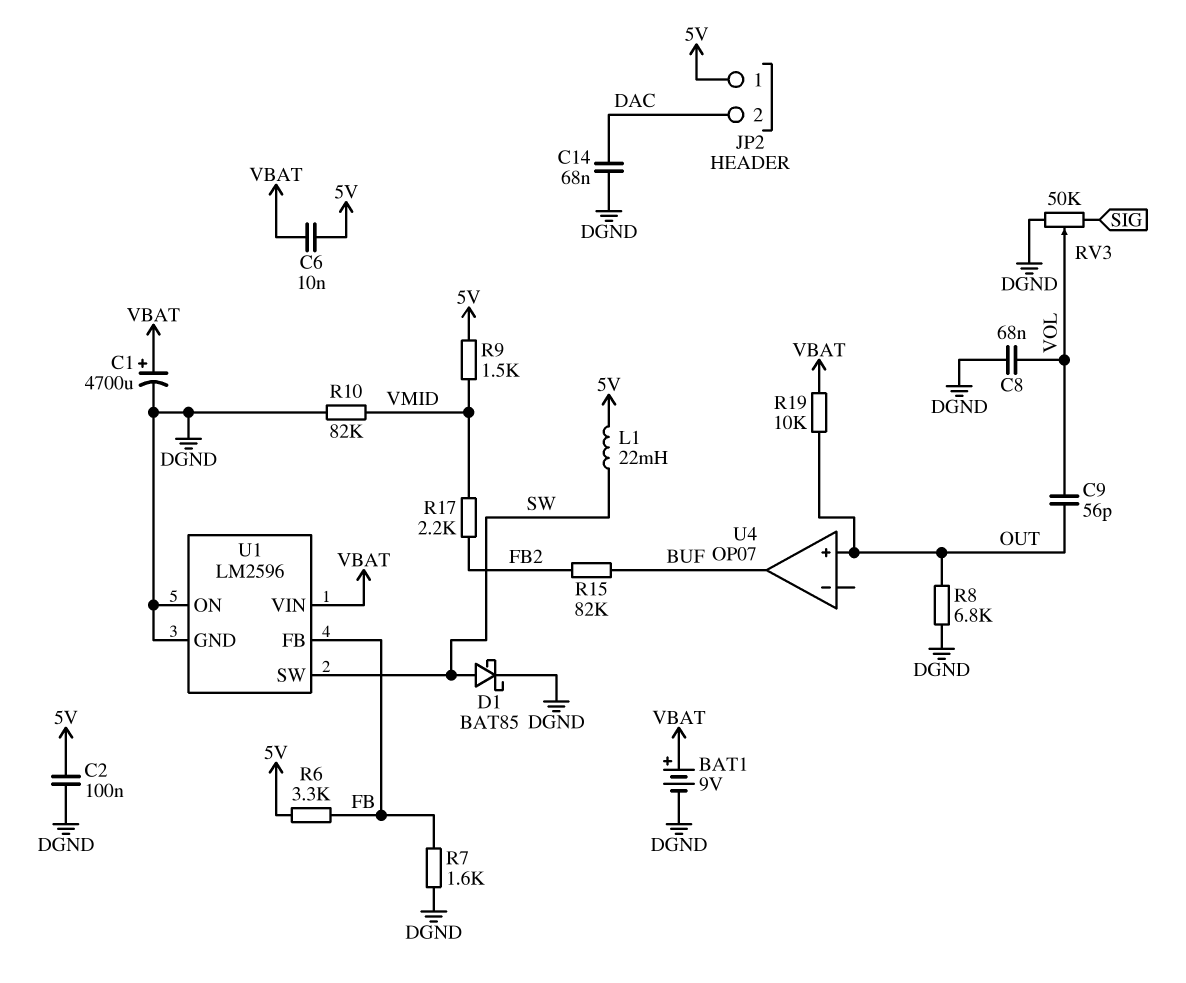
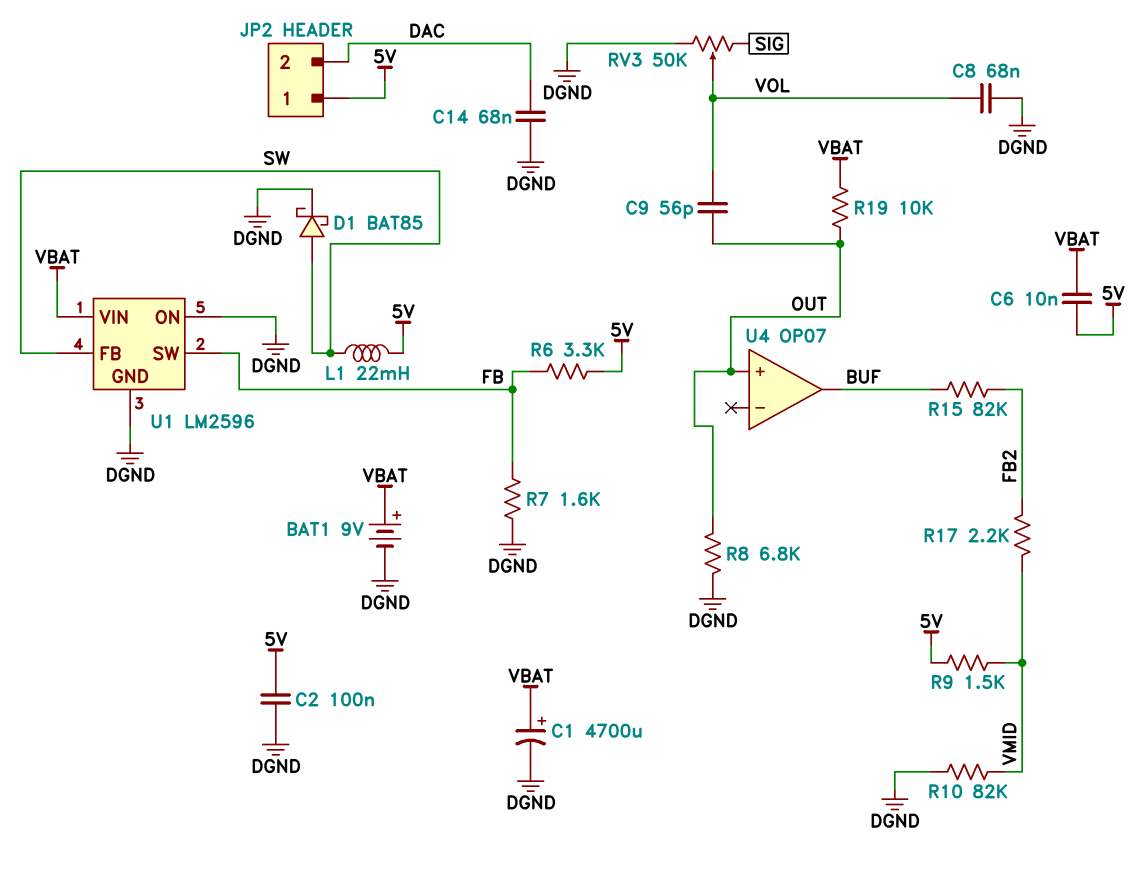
U1 pin FB: FB -> SW
U1 pin SW: SW -> FB

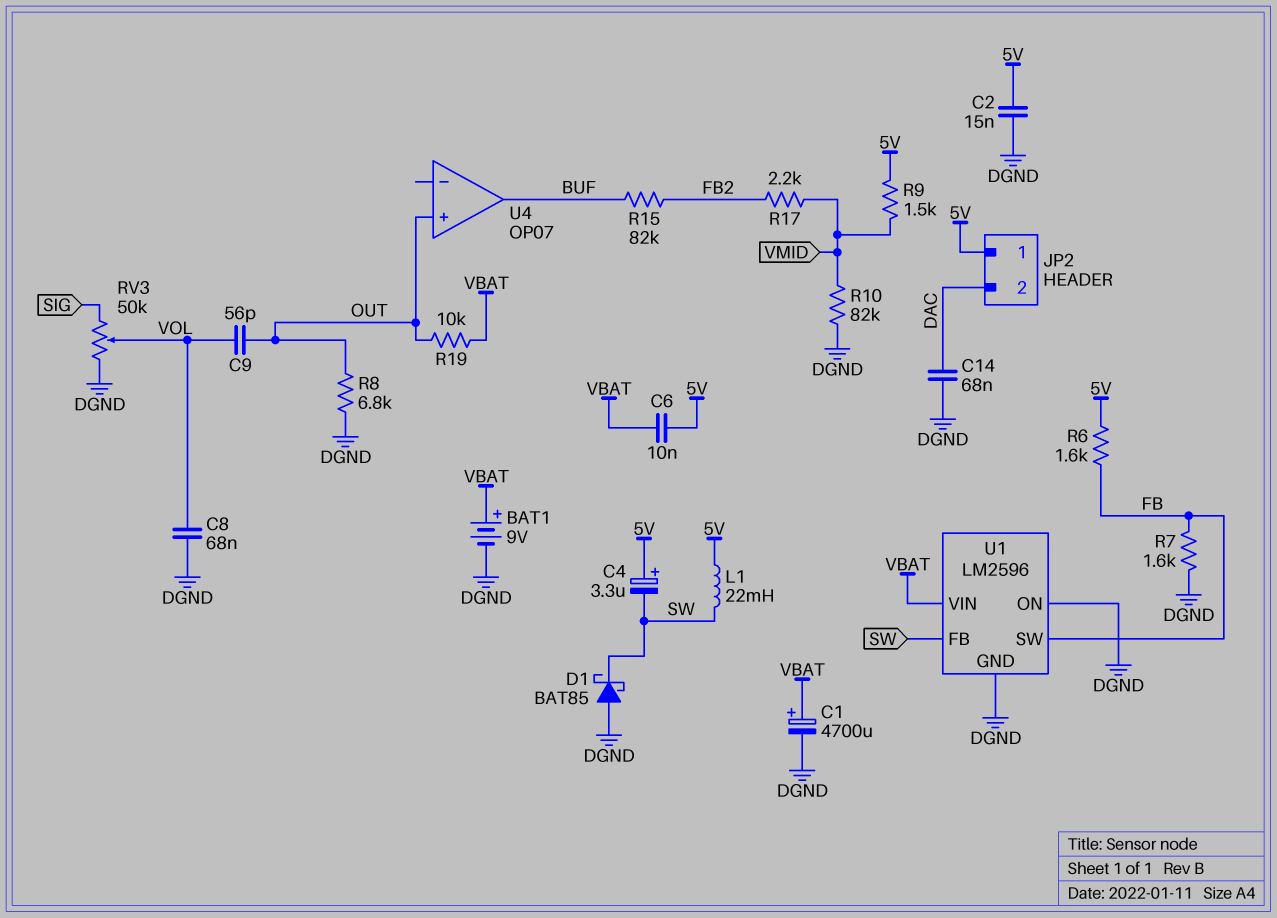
C2: 100nF (5V, DGND) -> 15nF (5V, DGND)
C4: none -> 3.3uF (plus 5V, minus SW)
D1: schottky BAT85 (A SW, K DGND) -> schottky BAT85 (A DGND, K SW)
R6: 3.3k (5V, FB) -> 1.6k (5V, FB)

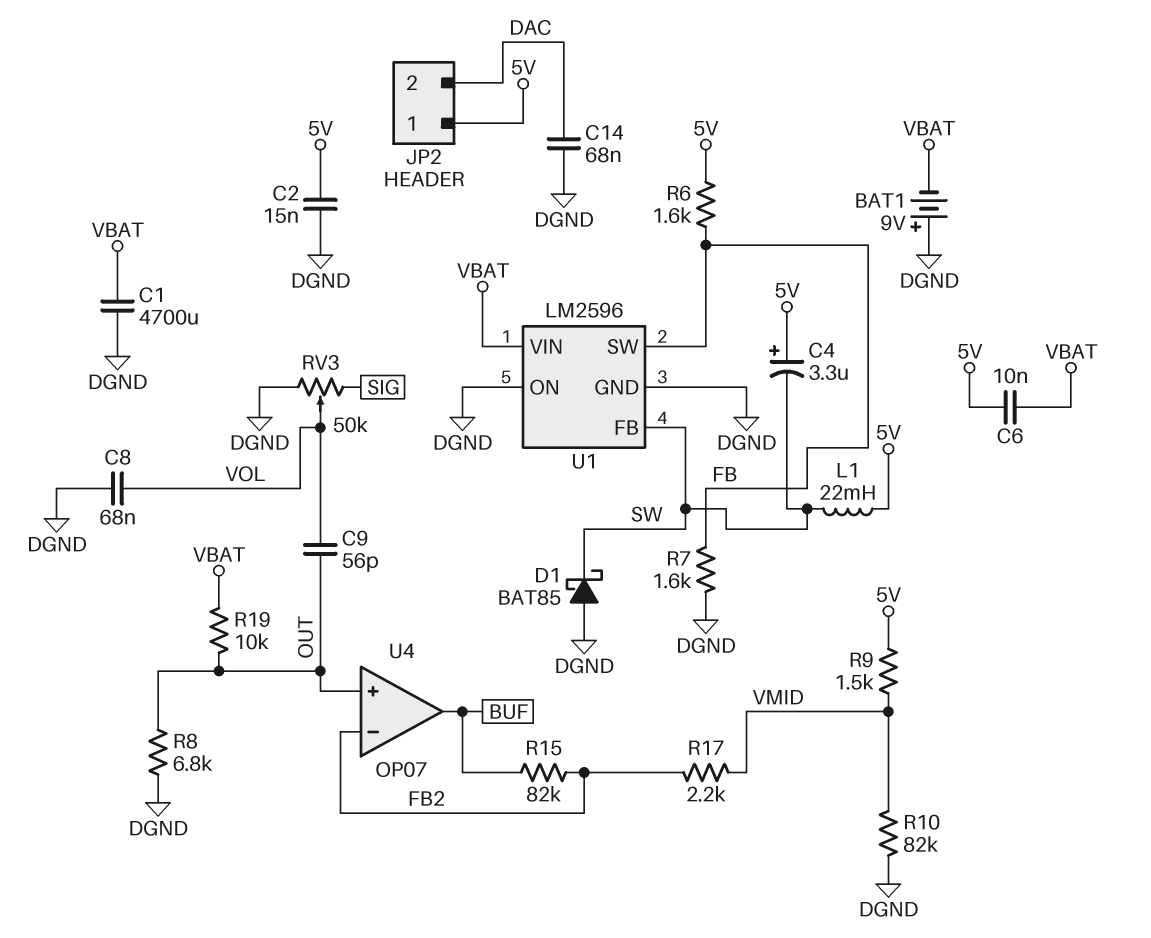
BAT1: 9V (plus VBAT, minus DGND) -> 9V (plus DGND, minus VBAT)
C1: 4700uF (plus VBAT, minus DGND) -> 4700uF (DGND, VBAT)
U4 pin in-: none -> FB2

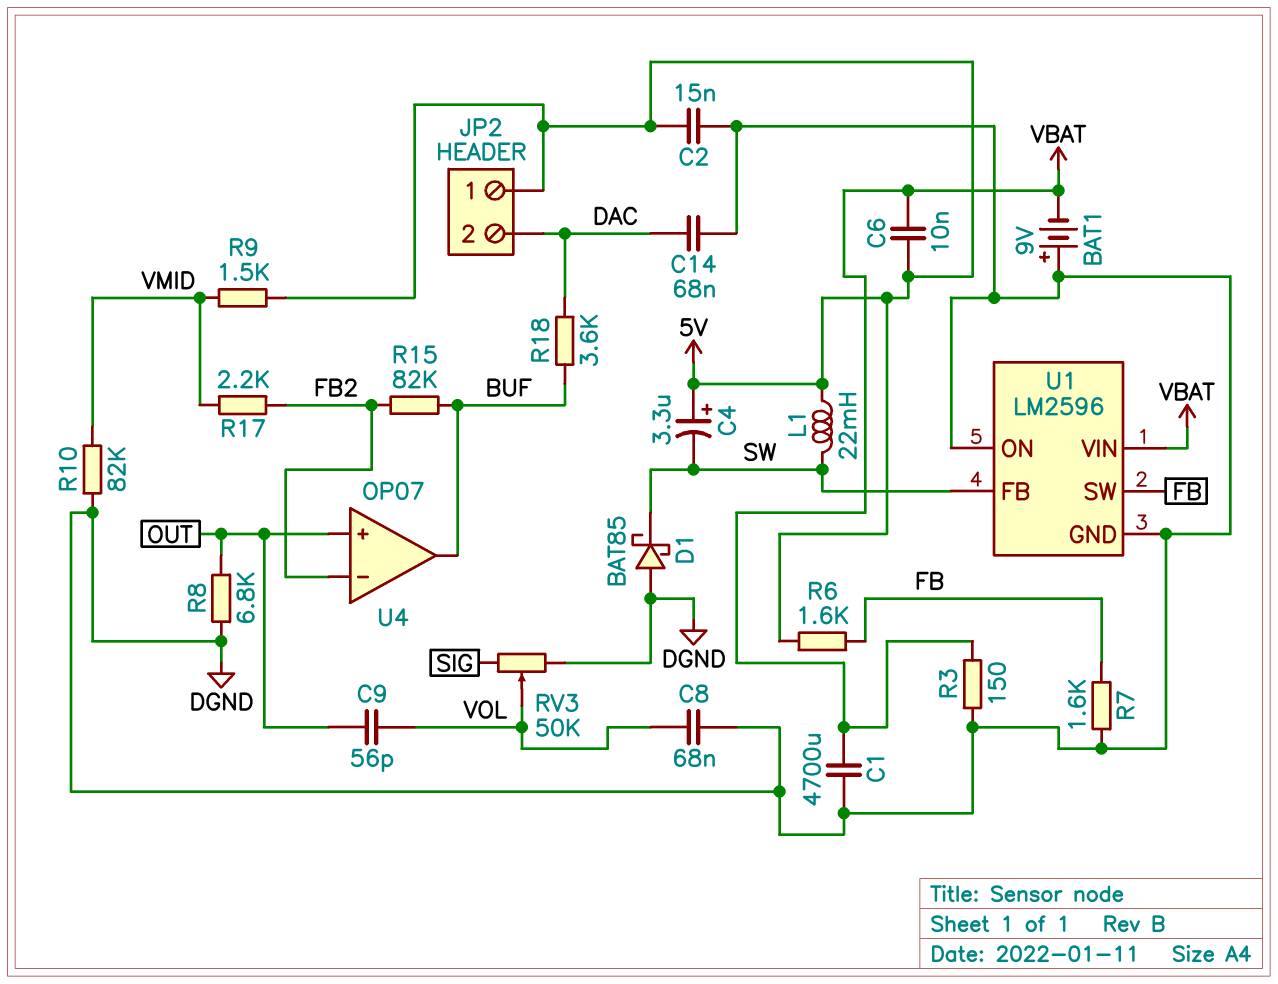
R3: none -> 150 (DGND, VBAT)
R18: none -> 3.6k (BUF, DAC)
R19: 10k (OUT, VBAT) -> none

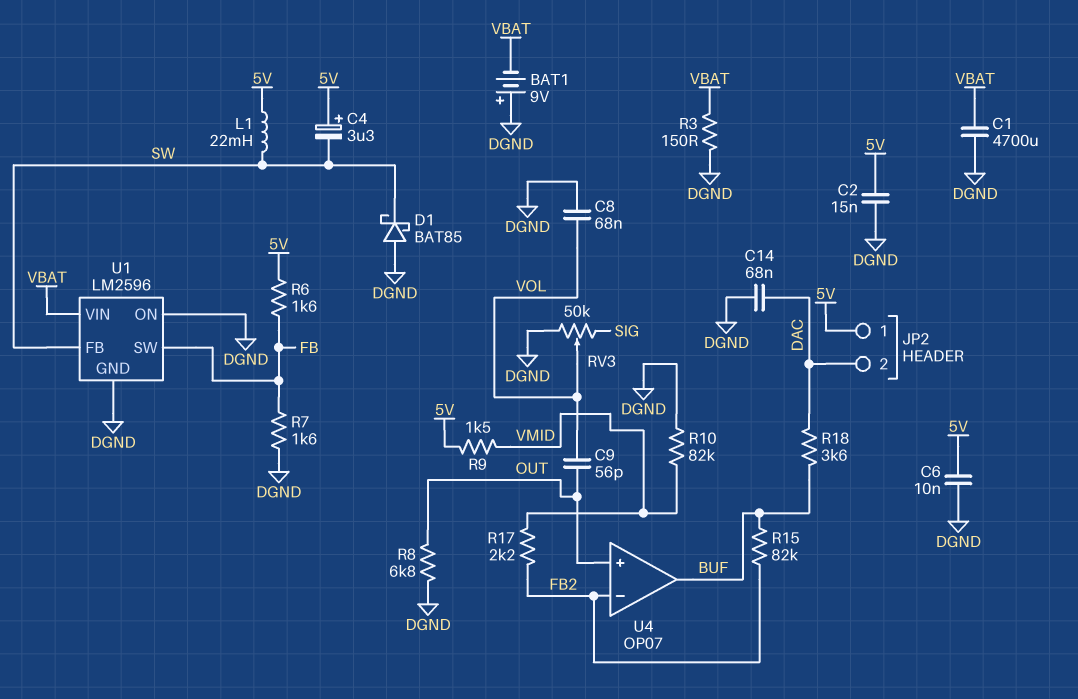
C6: 10nF (5V, VBAT) -> 10nF (5V, DGND)

